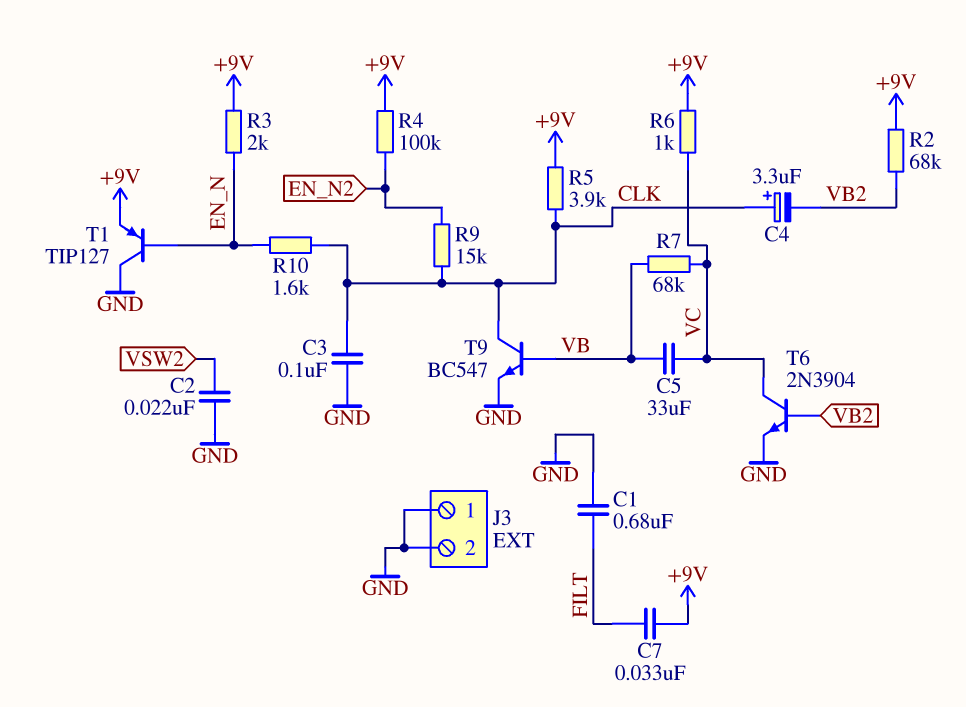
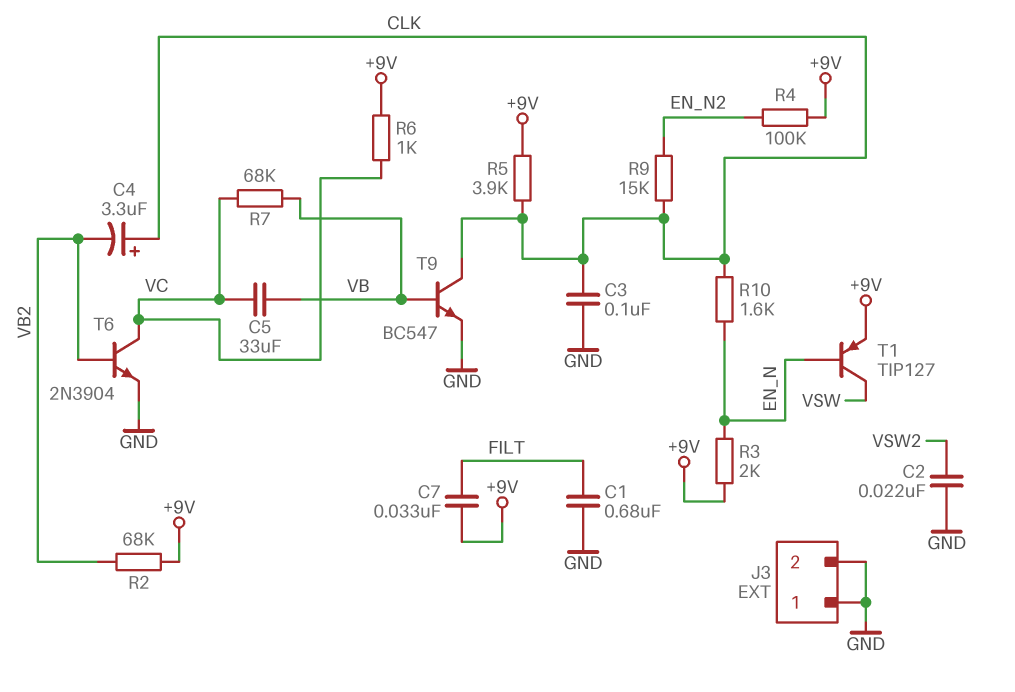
T1: PNP TIP127 (B EN_N, C GND, E +9V) -> PNP TIP127 (B EN_N, C VSW, E +9V)

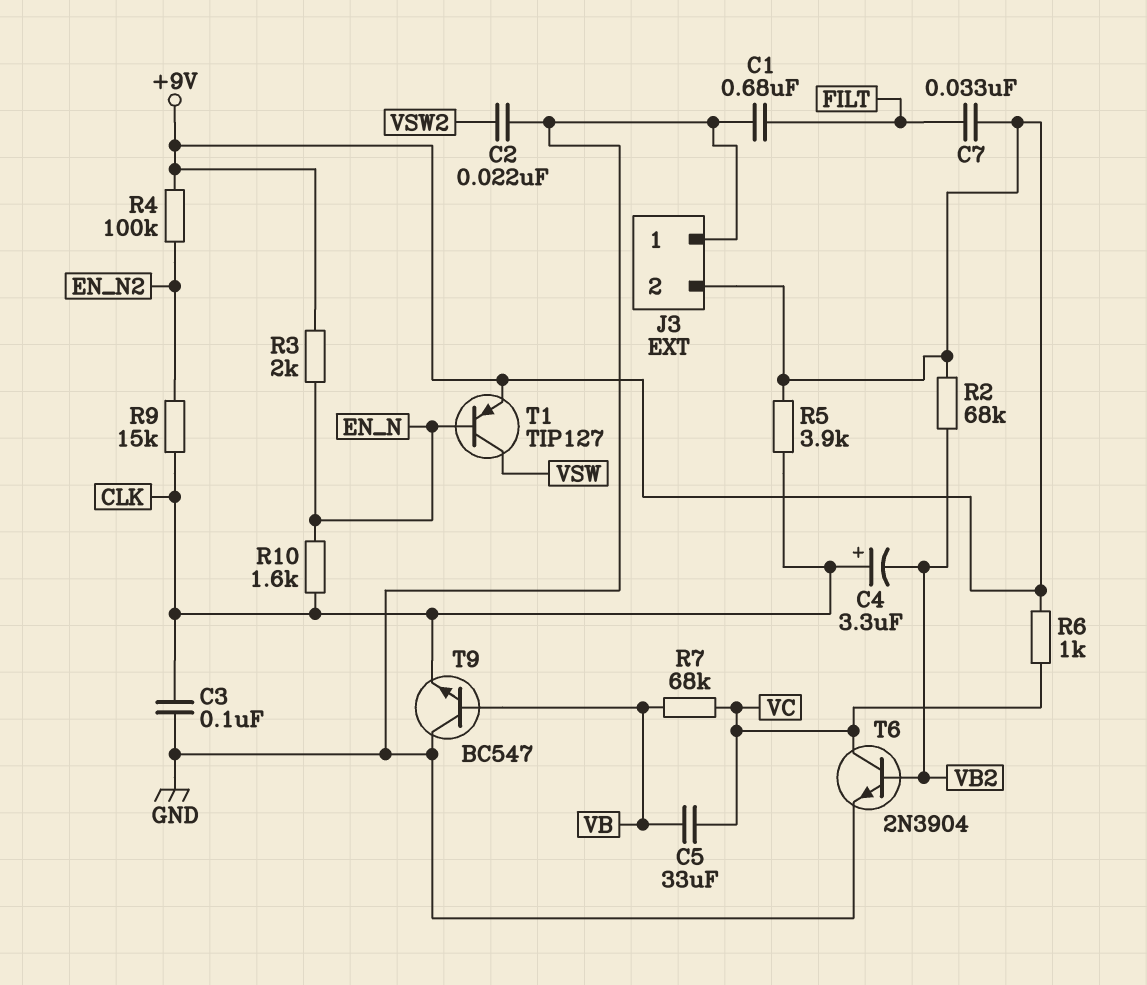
J3 pin 2: GND -> +9V
T9: NPN BC547 (B VB, C CLK, E GND) -> NPN BC547 (B VB, C GND, E CLK)

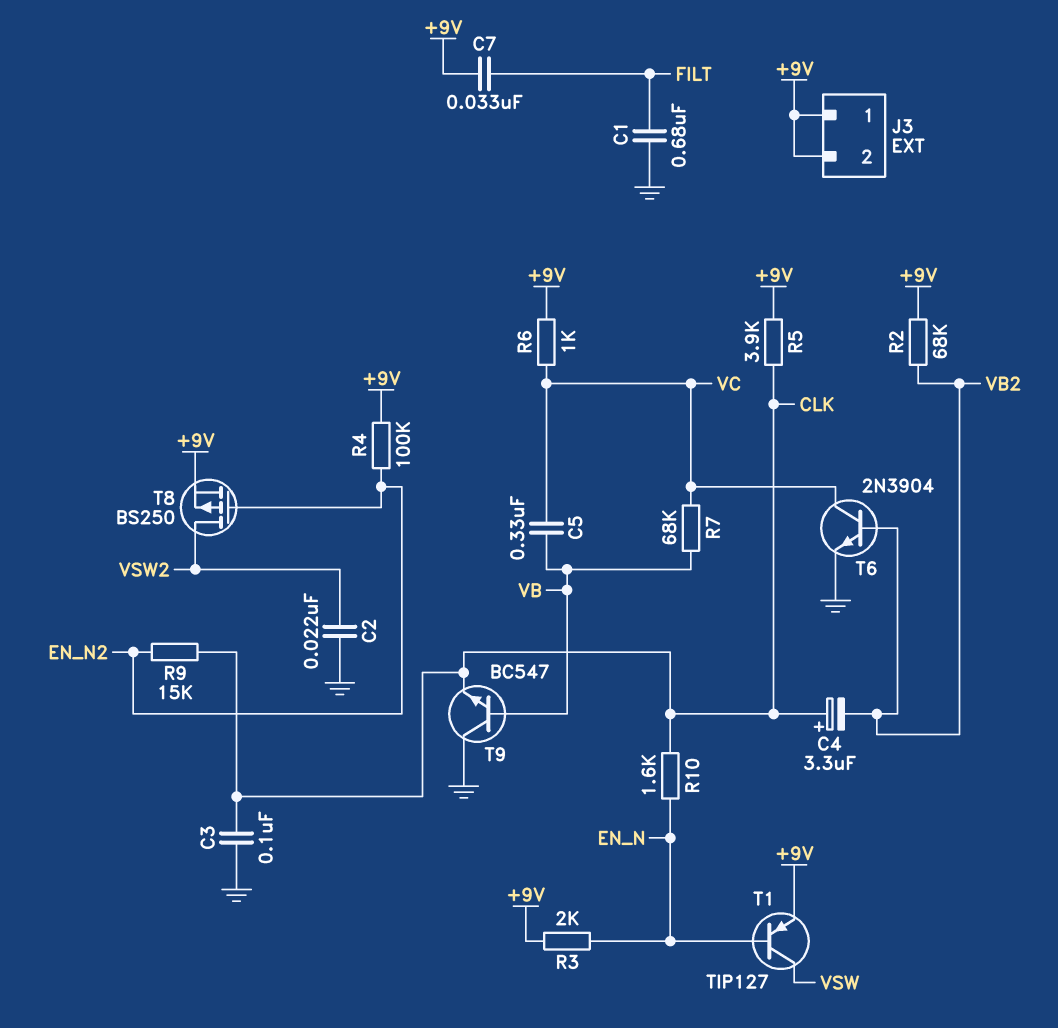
C5: 33uF (VB, VC) -> 330nF (VB, VC)
J3 pin 1: GND -> +9V
T8: none -> PMOS BS250 (G EN_N2, D VSW2, S +9V)

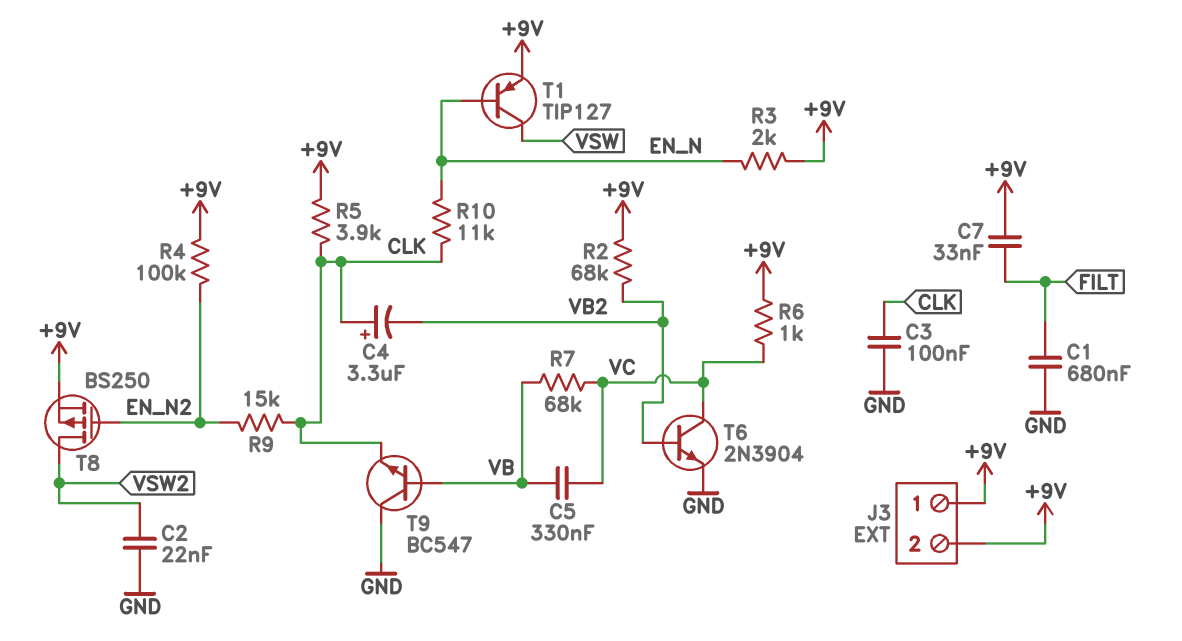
R10: 1.6k (CLK, EN_N) -> 11k (CLK, EN_N)

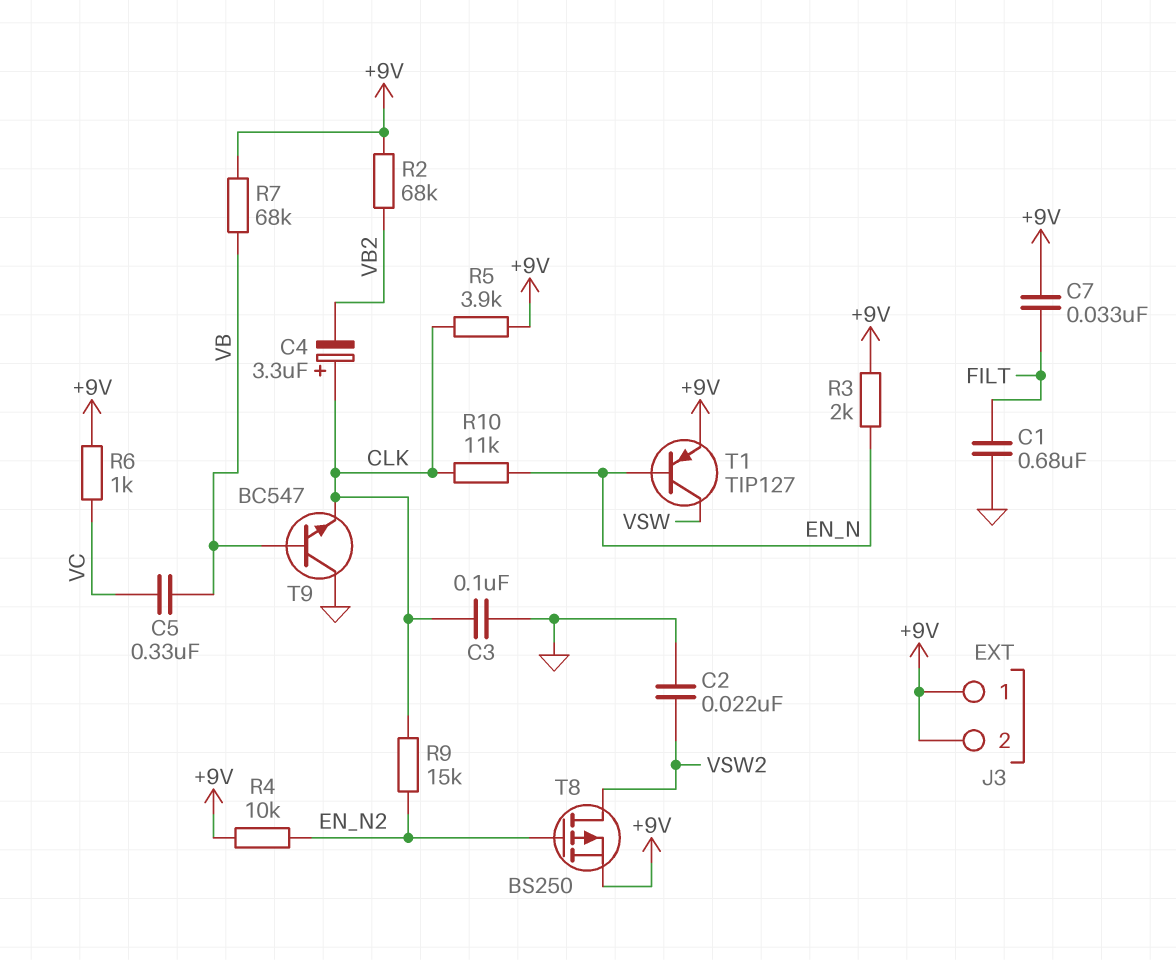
R4: 100k (+9V, EN_N2) -> 10k (+9V, EN_N2)
R7: 68k (VB, VC) -> 68k (+9V, VB)
T6: NPN 2N3904 (B VB2, C VC, E GND) -> none

